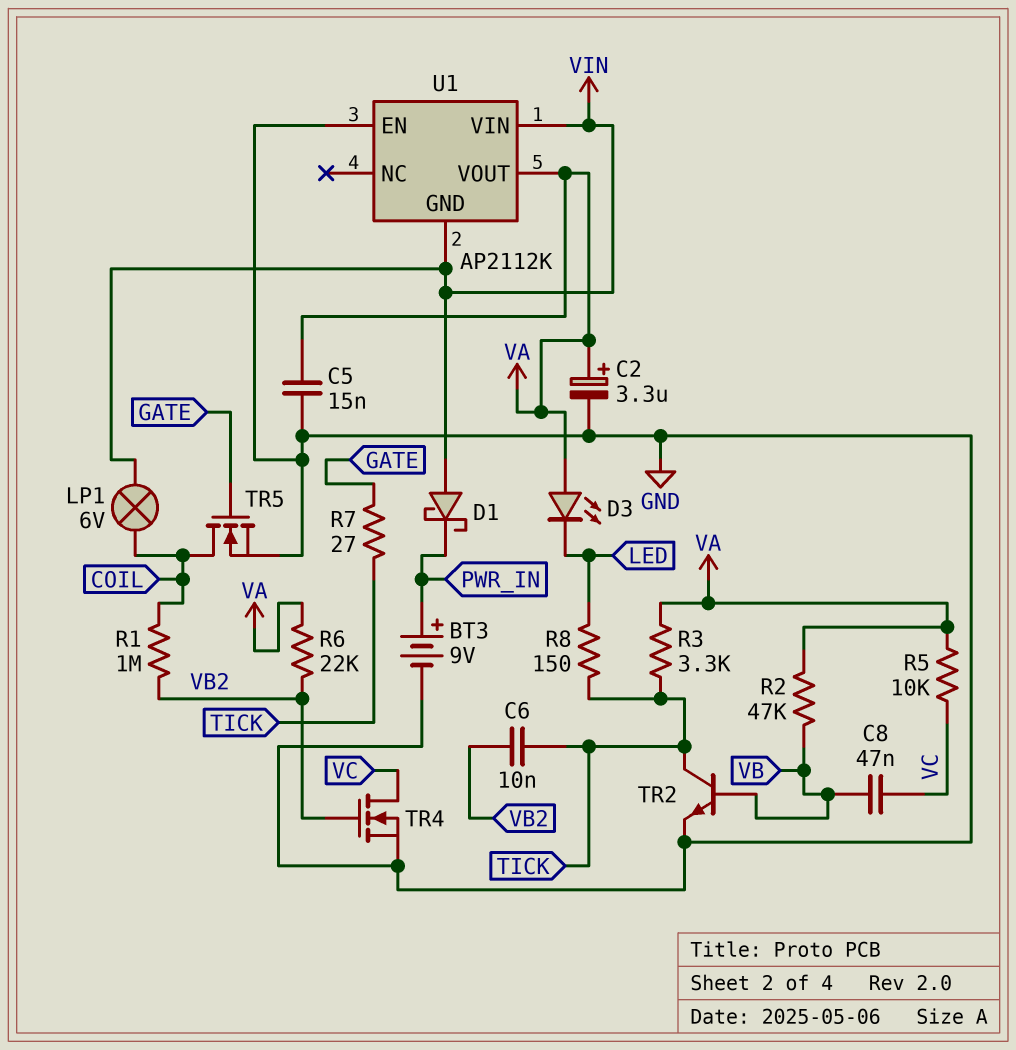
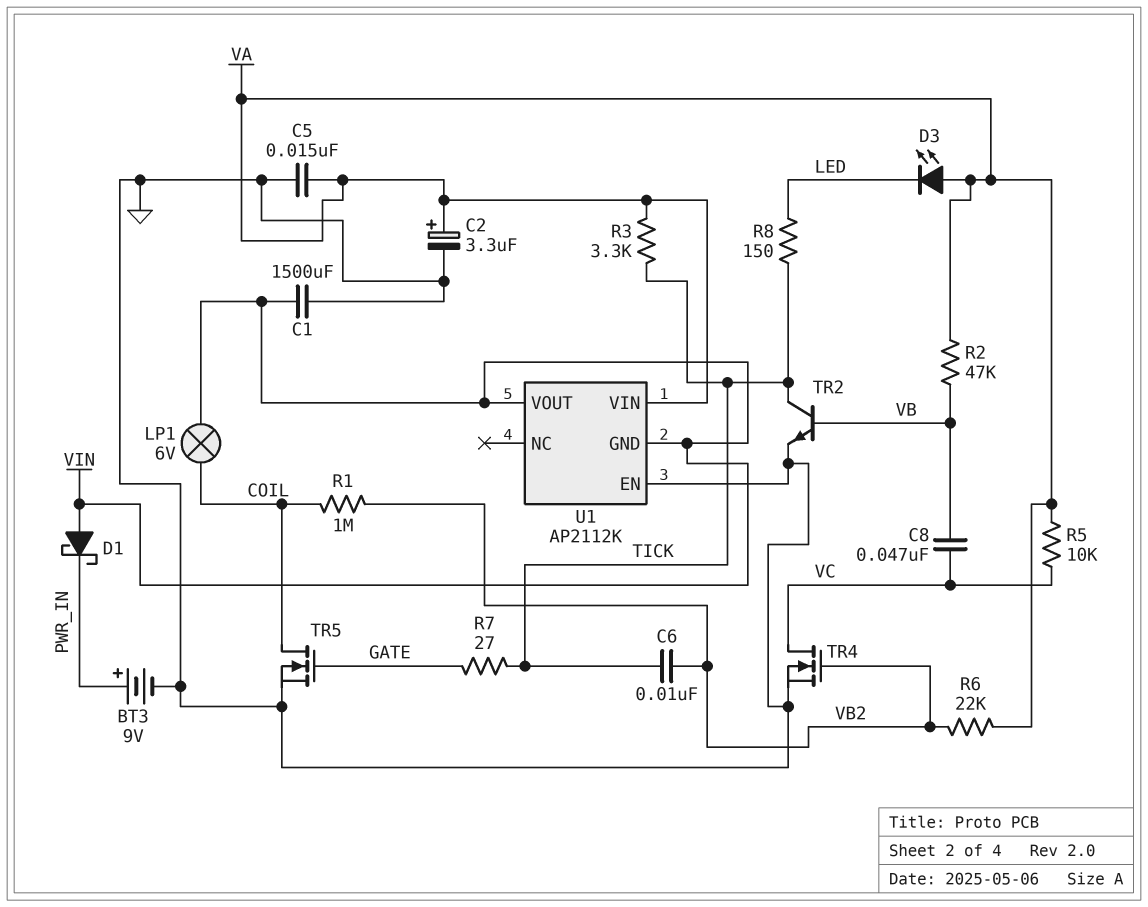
C1: none -> 1500uF (GND, VIN)
U1 pin VIN: VIN -> VA
U1 pin VOUT: VA -> VIN

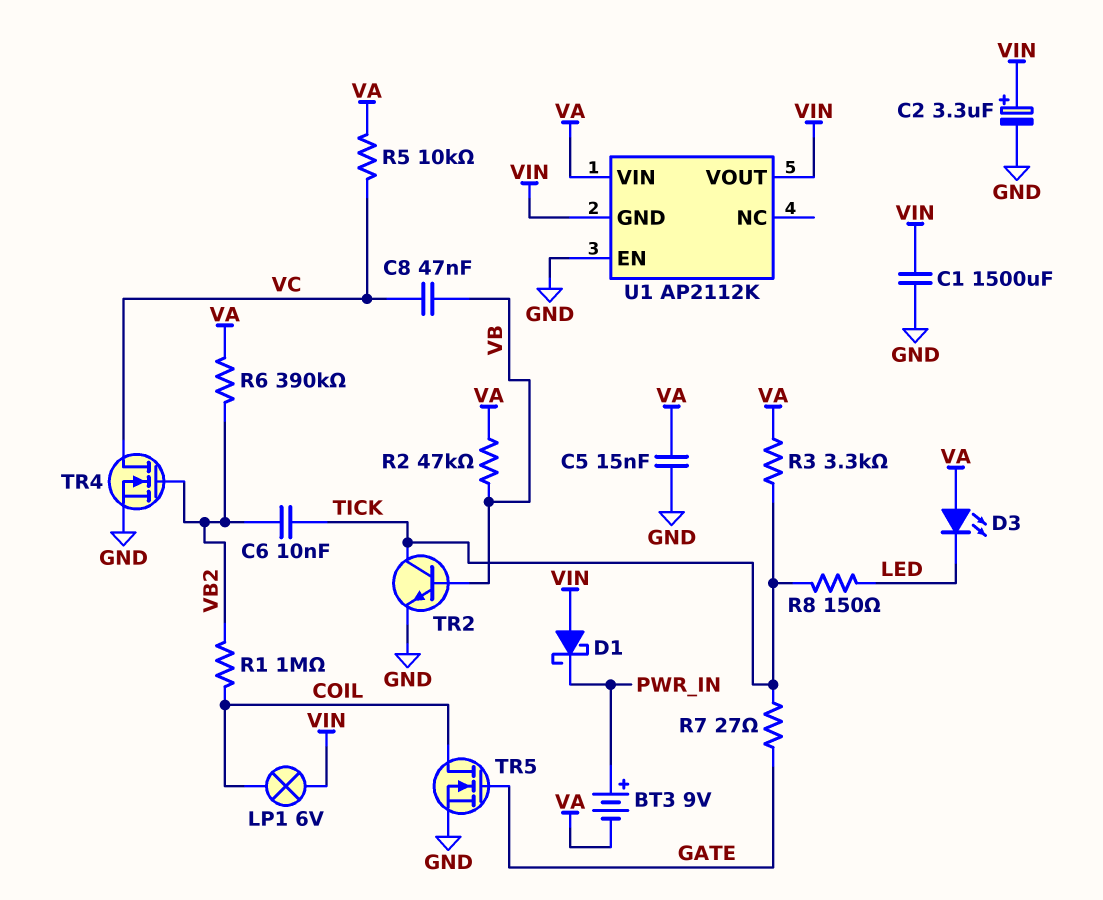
BT3: 9V (plus PWR_IN, minus GND) -> 9V (plus PWR_IN, minus VA)
C2: 3.3uF (plus VA, minus GND) -> 3.3uF (plus VIN, minus GND)
R6: 22k (VA, VB2) -> 390k (VA, VB2)

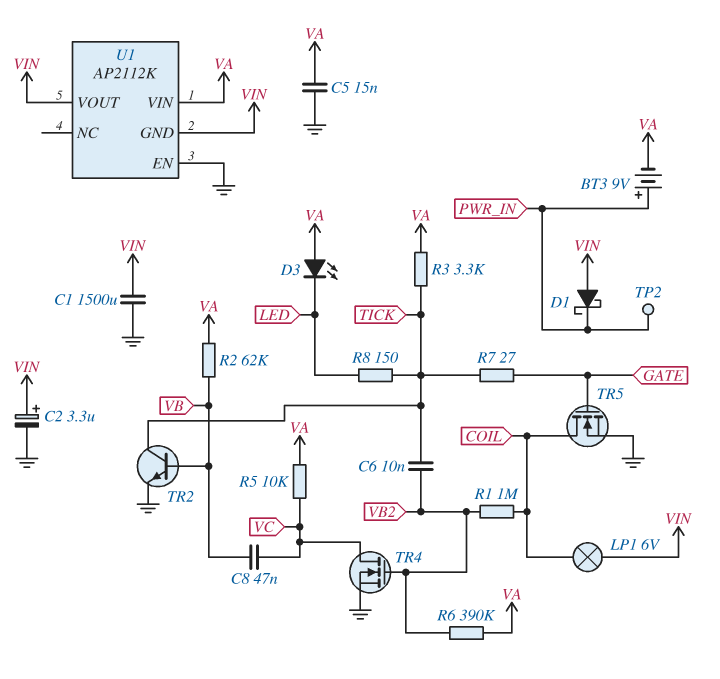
R2: 47k (VA, VB) -> 62k (VA, VB)
TP2: none -> test point (PWR_IN)

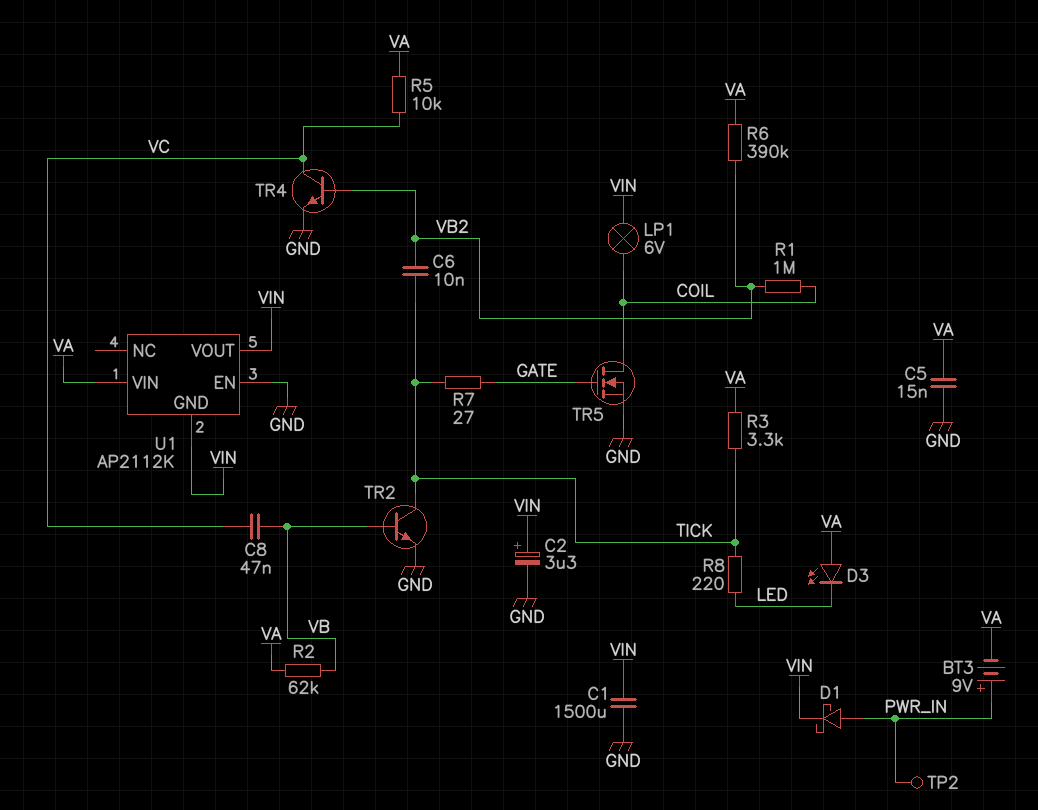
D1: schottky (A VIN, K PWR_IN) -> schottky (A PWR_IN, K VIN)
R8: 150 (LED, TICK) -> 220 (LED, TICK)
TR4: NMOS (G VB2, D VC, S GND) -> NPN (B VB2, C VC, E GND)

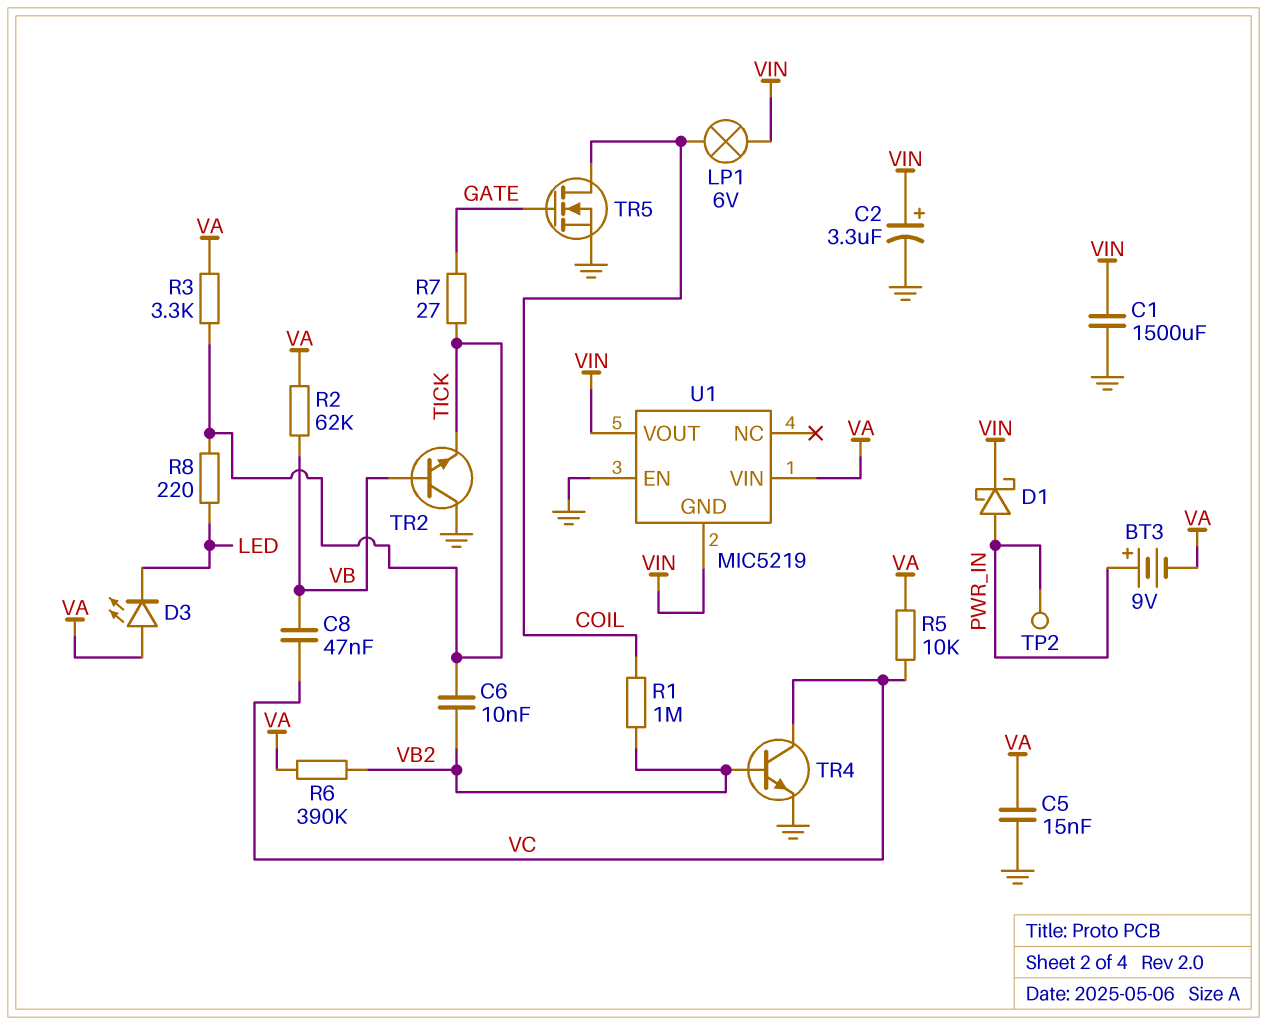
TR2: NPN (B VB, C TICK, E GND) -> NPN (B VB, C GND, E TICK)
U1: AP2112K -> MIC5219

